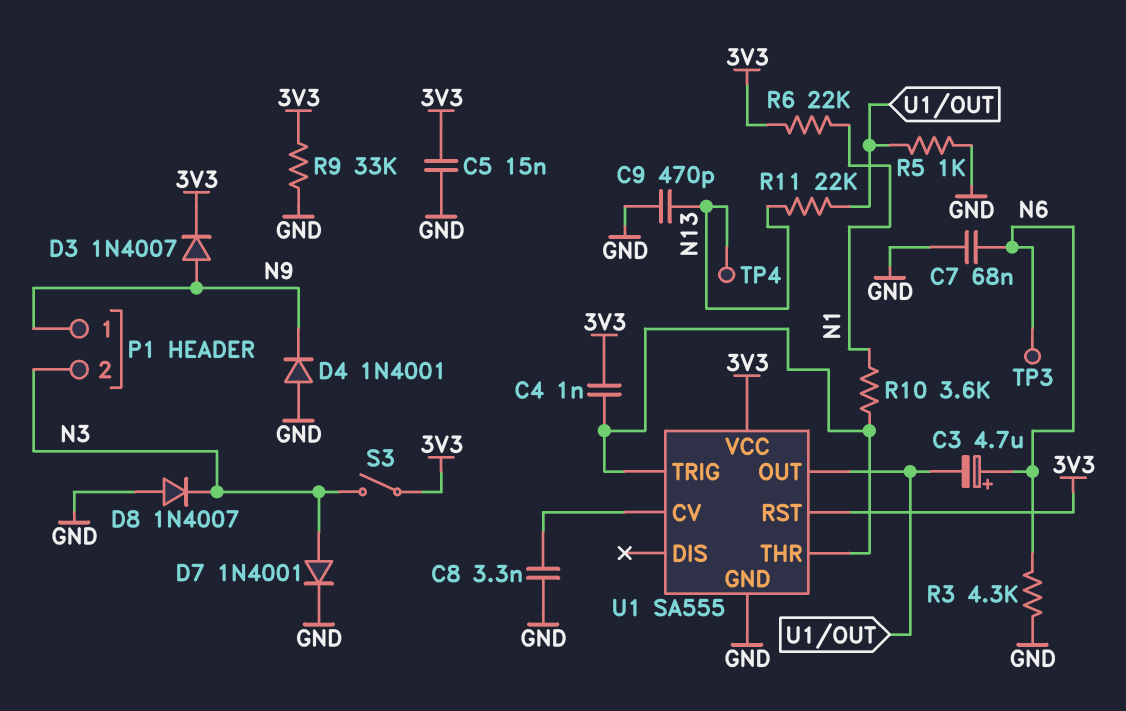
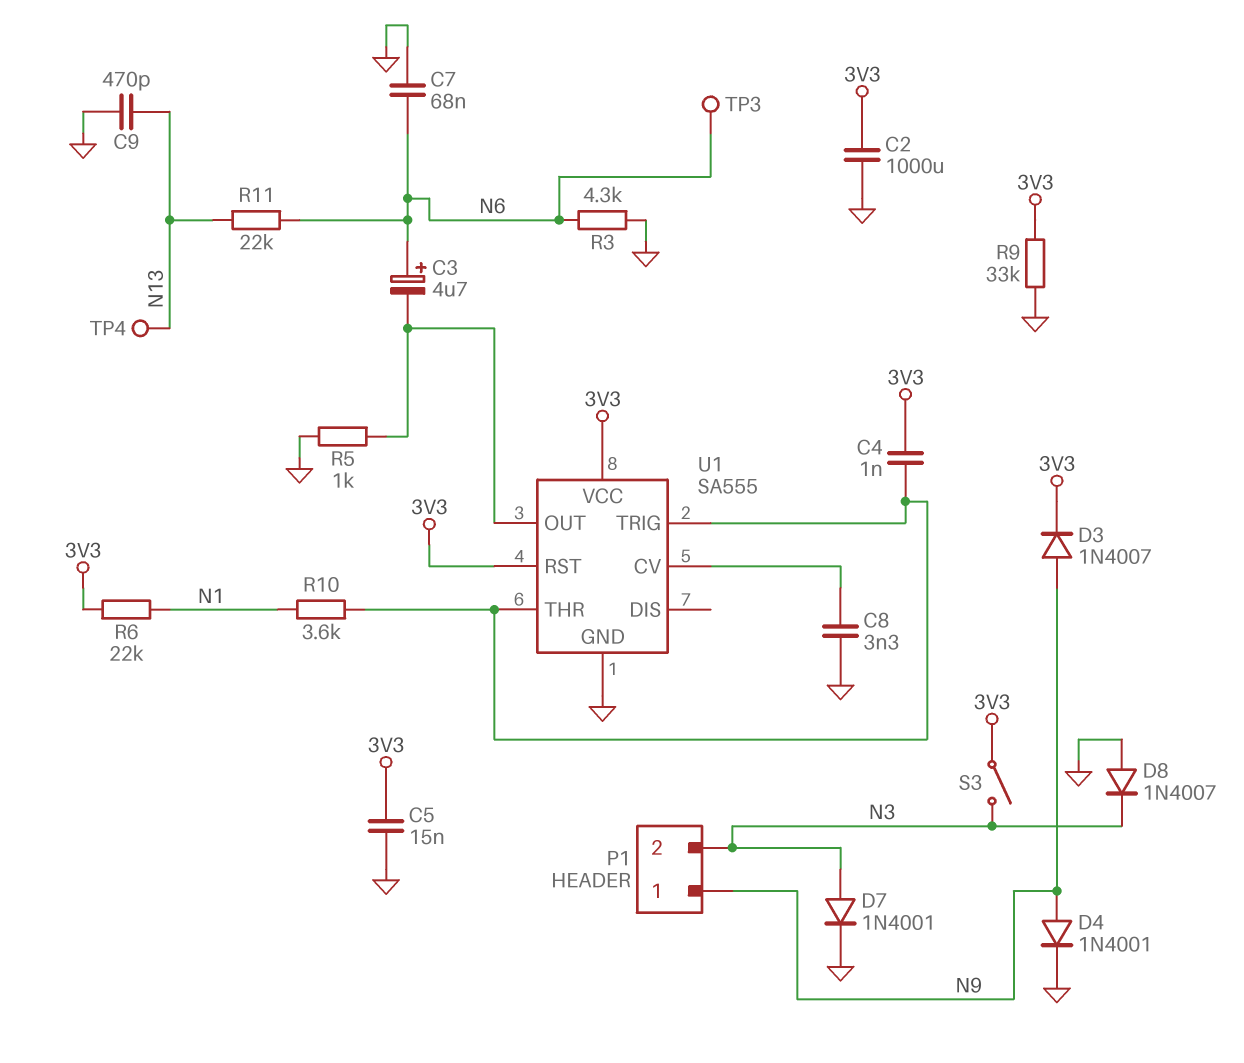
C2: none -> 1000uF (3V3, GND)
D4: diode 1N4001 (A GND, K N9) -> diode 1N4001 (A N9, K GND)
R11: 22k (N13, U1/OUT) -> 22k (N6, N13)

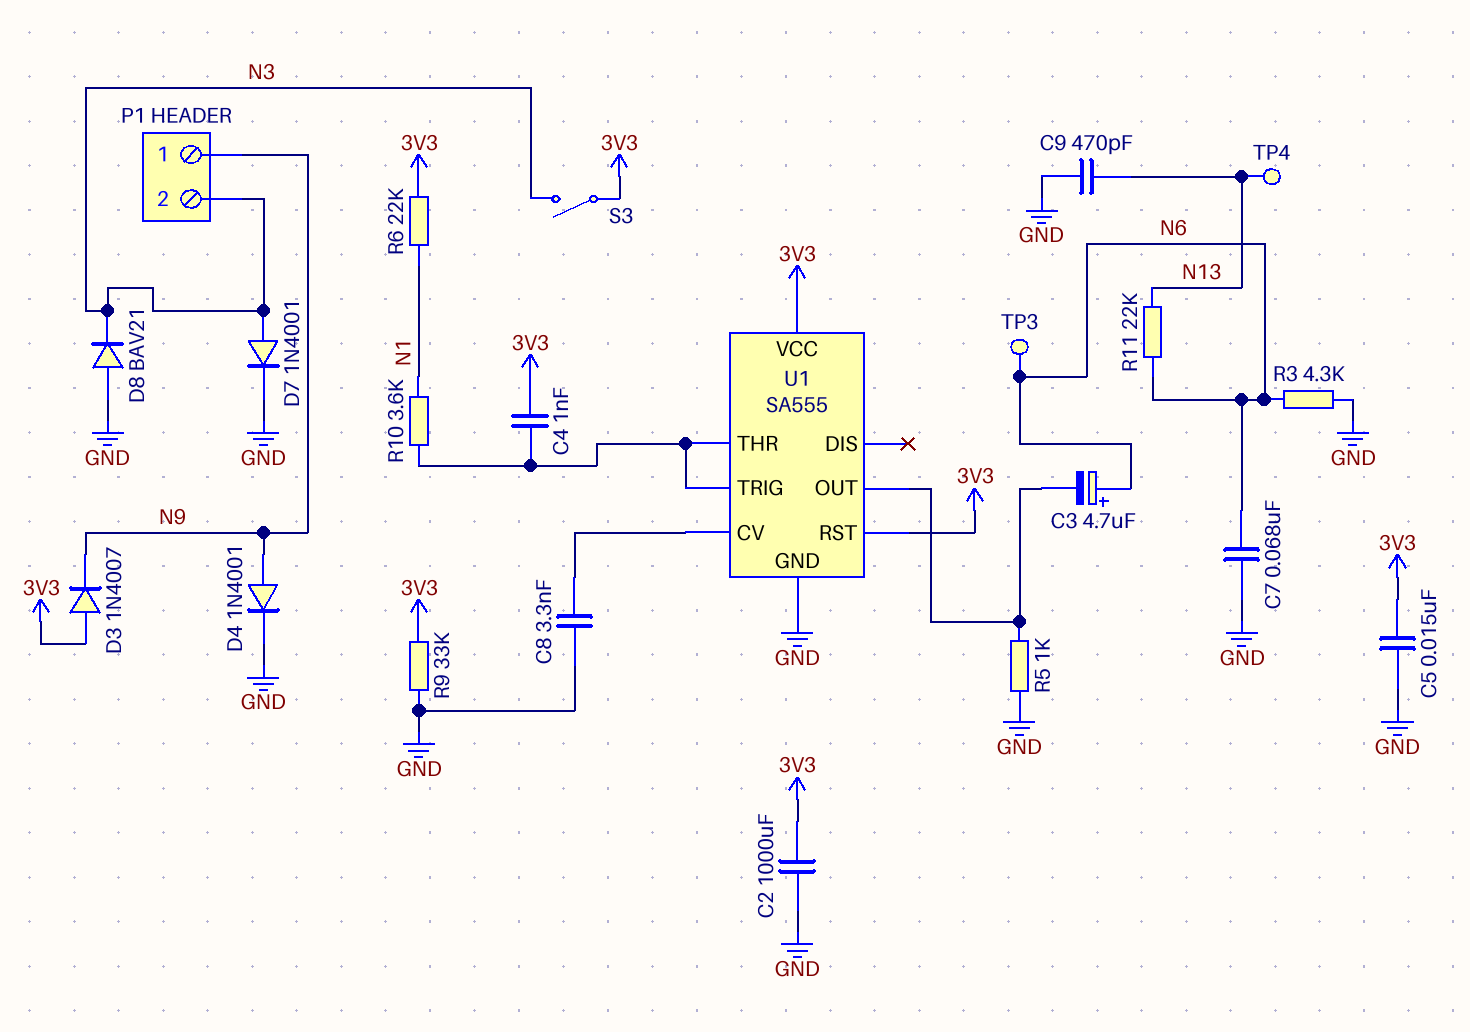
D3: diode 1N4007 (A N9, K 3V3) -> diode 1N4007 (A 3V3, K N9)
D8: diode 1N4007 (A GND, K N3) -> diode BAV21 (A GND, K N3)

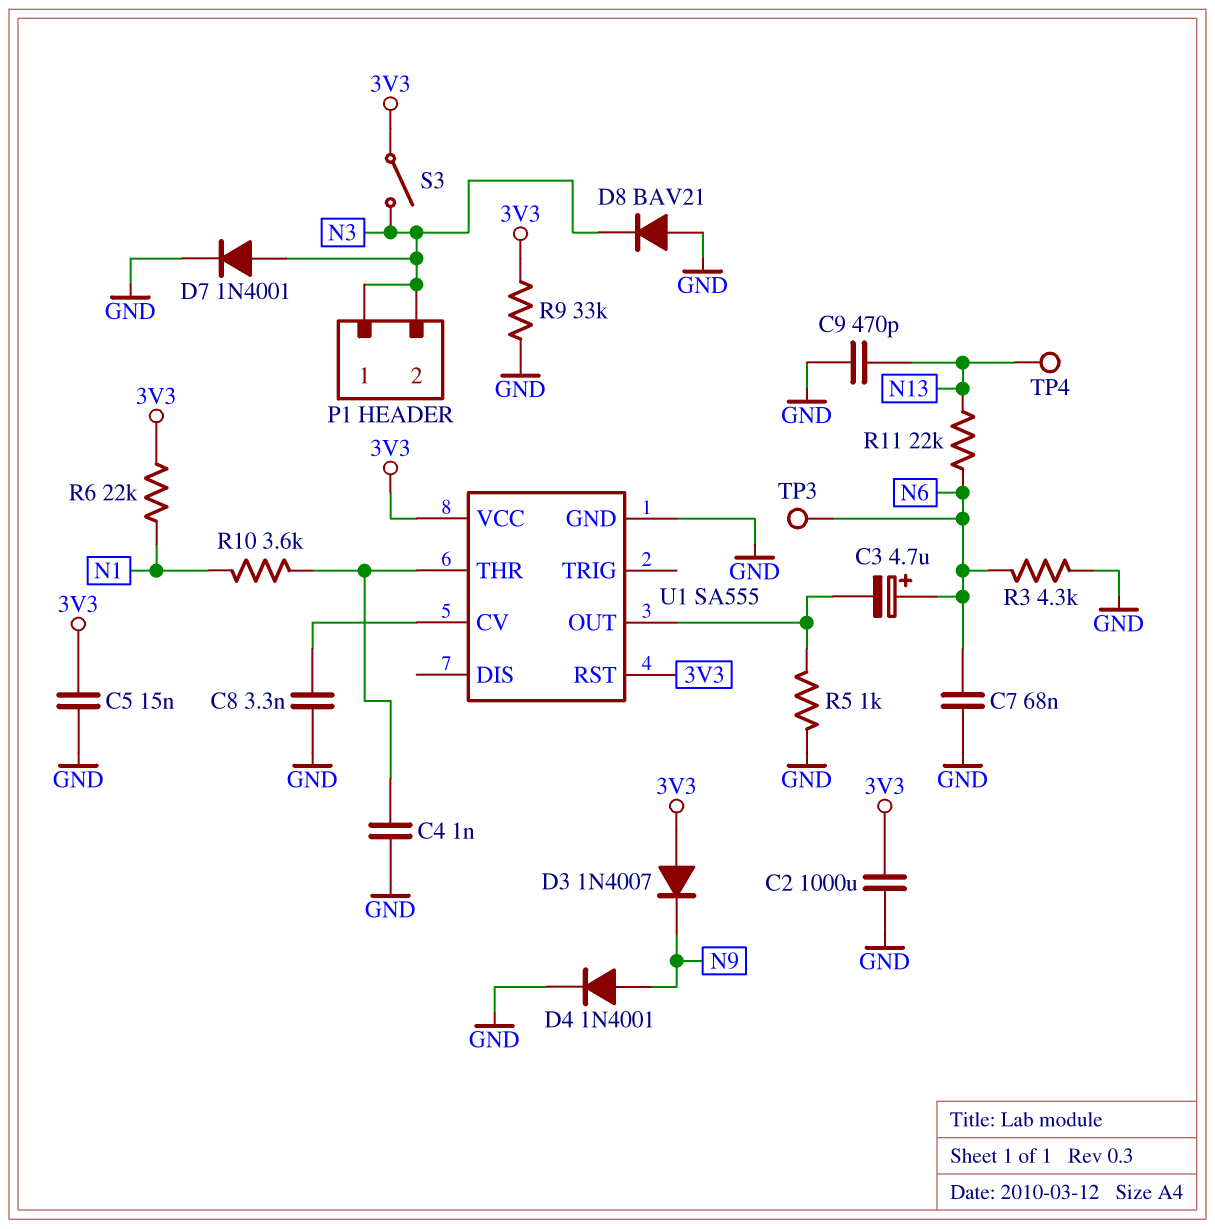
C4: 1nF (3V3, U1/THR) -> 1nF (GND, U1/THR)
P1 pin 1: N9 -> N3
U1 pin TRIG: U1/THR -> none

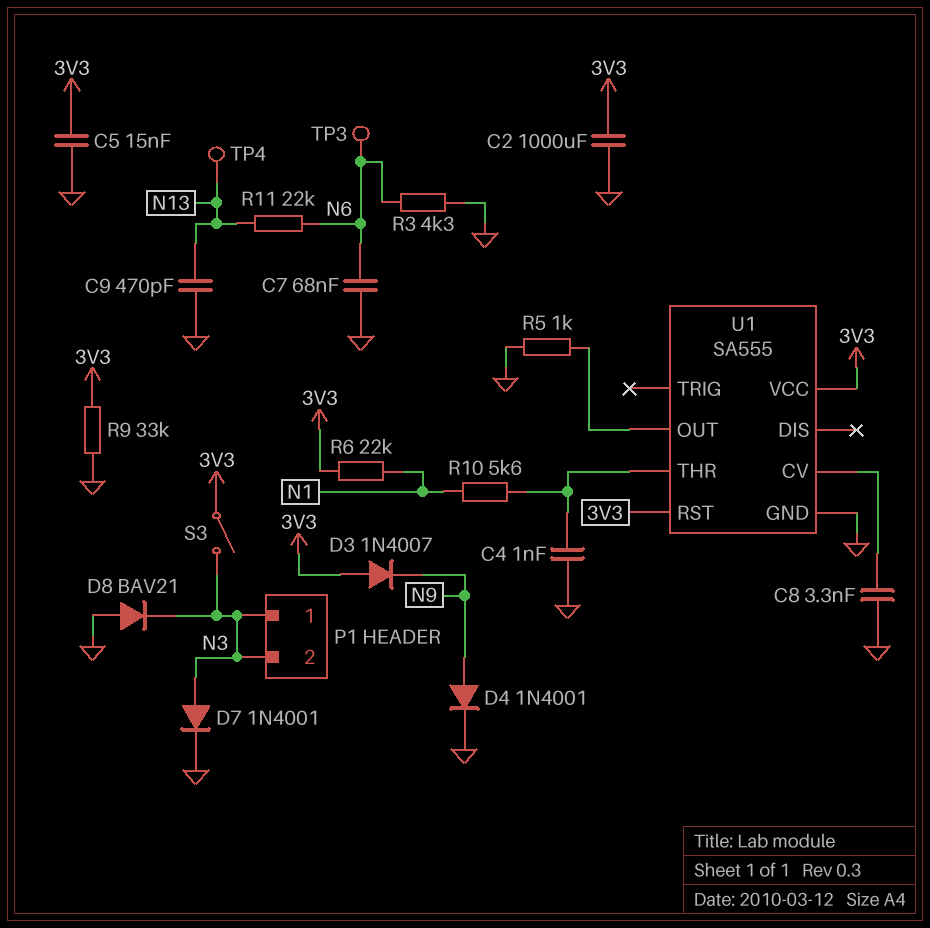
C3: 4.7uF (plus N6, minus U1/OUT) -> none
R10: 3.6k (N1, U1/THR) -> 5.6k (N1, U1/THR)

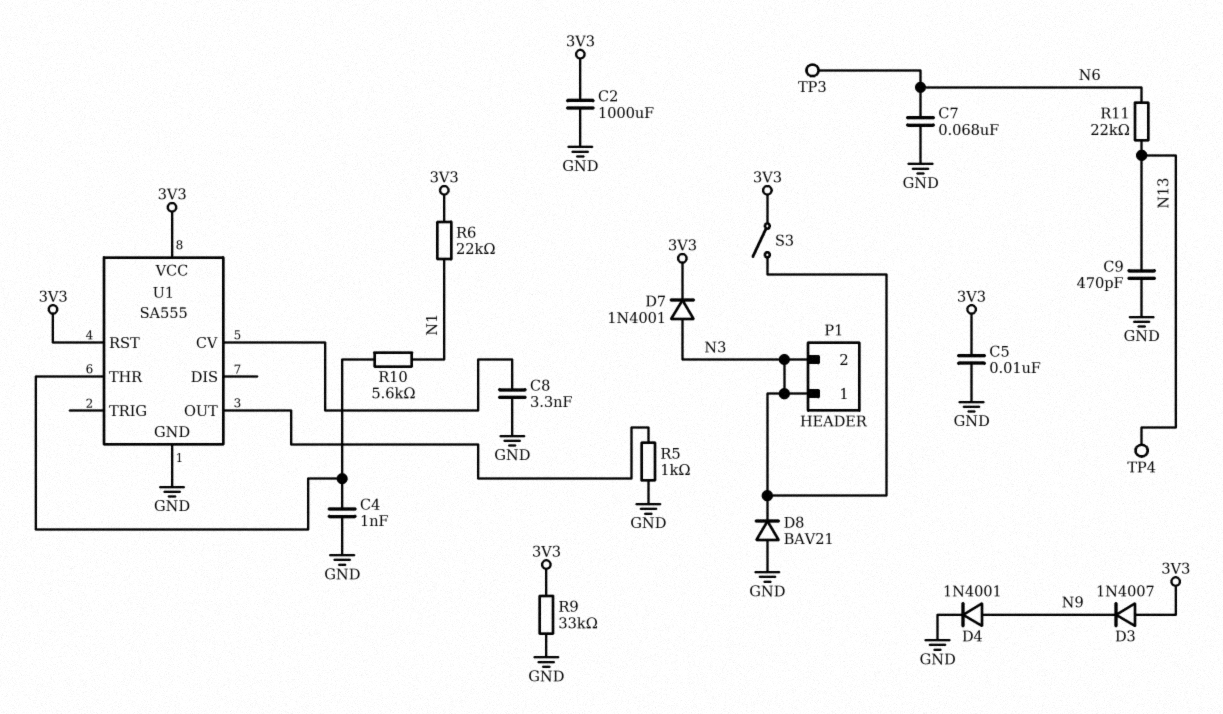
C5: 15nF (3V3, GND) -> 10nF (3V3, GND)
D7: diode 1N4001 (A N3, K GND) -> diode 1N4001 (A N3, K 3V3)
R3: 4.3k (GND, N6) -> none

